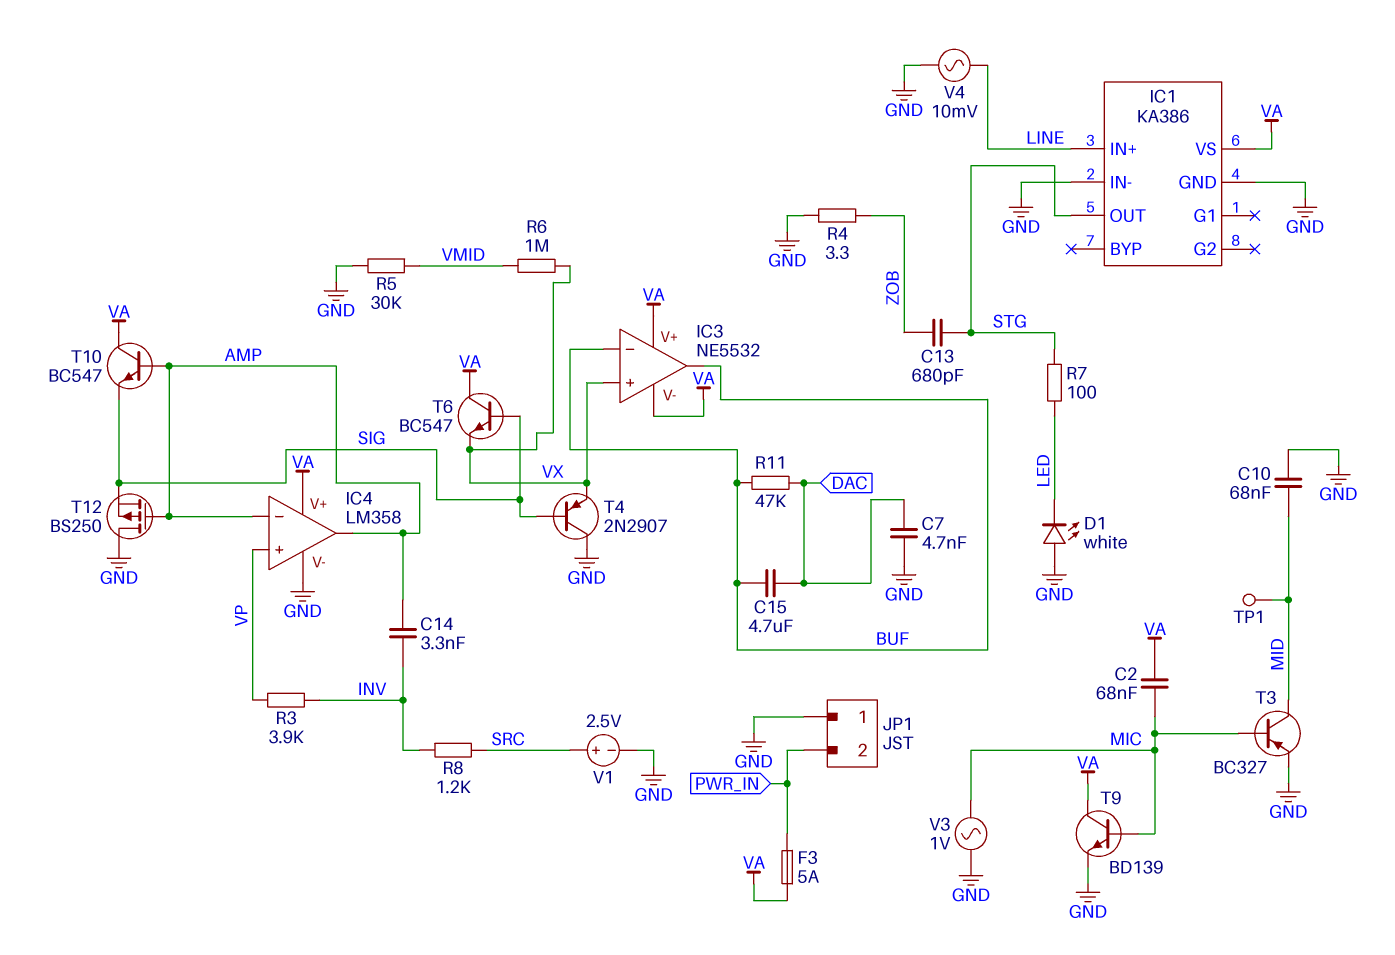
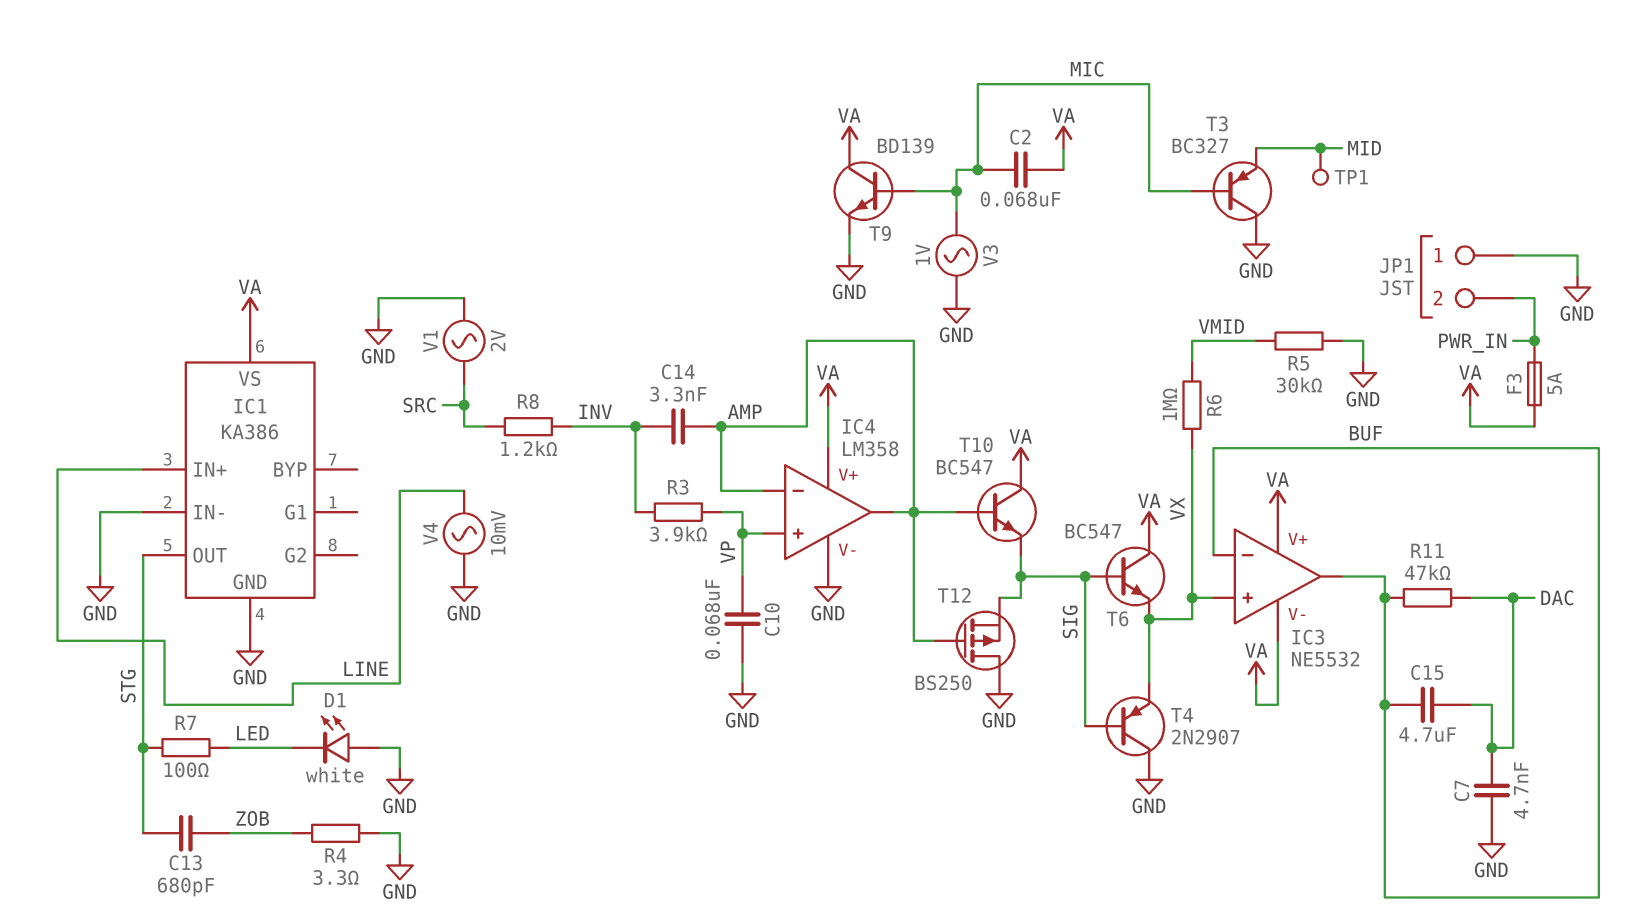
C10: 68nF (GND, MID) -> 68nF (GND, VP)
T3: PNP BC327 (B MIC, C MID, E GND) -> PNP BC327 (B MIC, C GND, E MID)
V1: 2.5V (plus SRC, minus GND) -> AC 2V (GND, SRC)

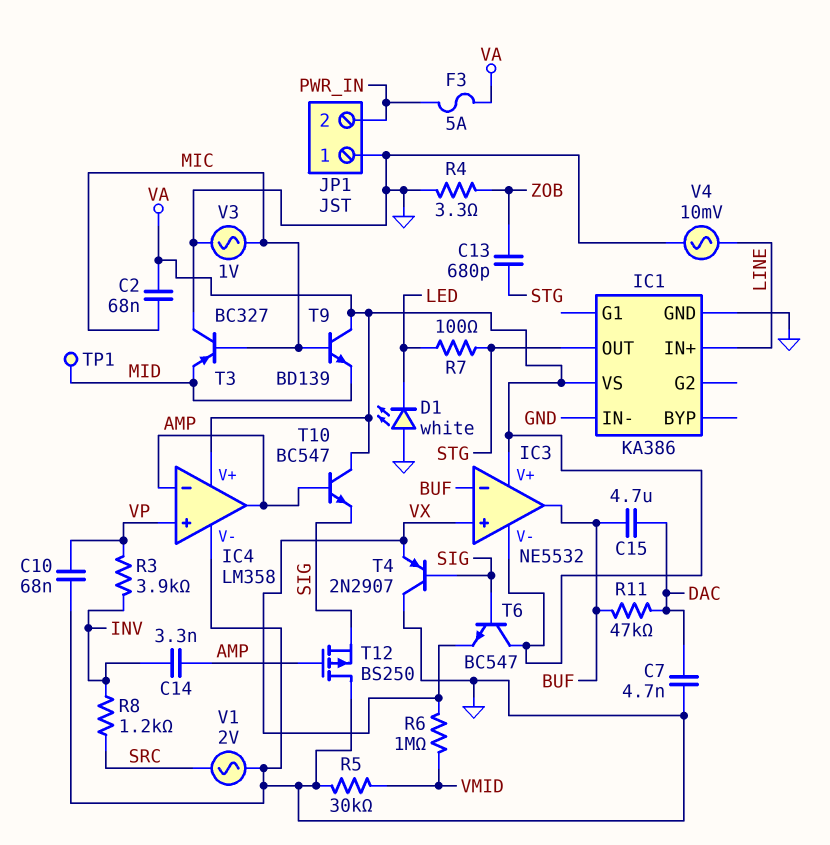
T9: NPN BD139 (B MIC, C VA, E GND) -> NPN BD139 (B MIC, C VA, E MID)

